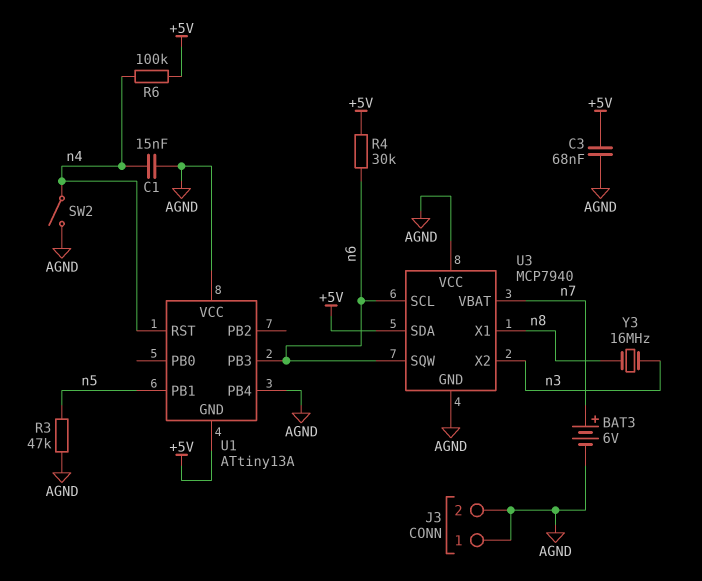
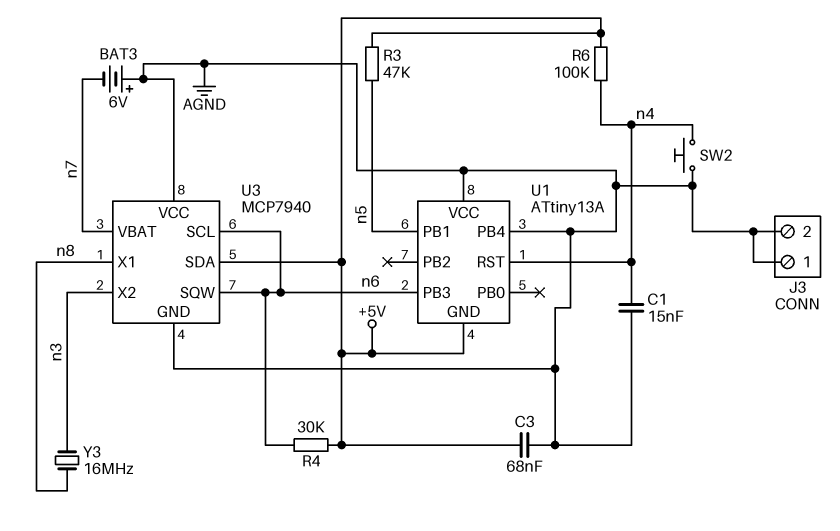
BAT3: 6V (plus n7, minus AGND) -> 6V (plus AGND, minus n7)
R3: 47k (AGND, n5) -> 47k (+5V, n5)
SW2: switch (AGND, n4) -> button (AGND, n4)

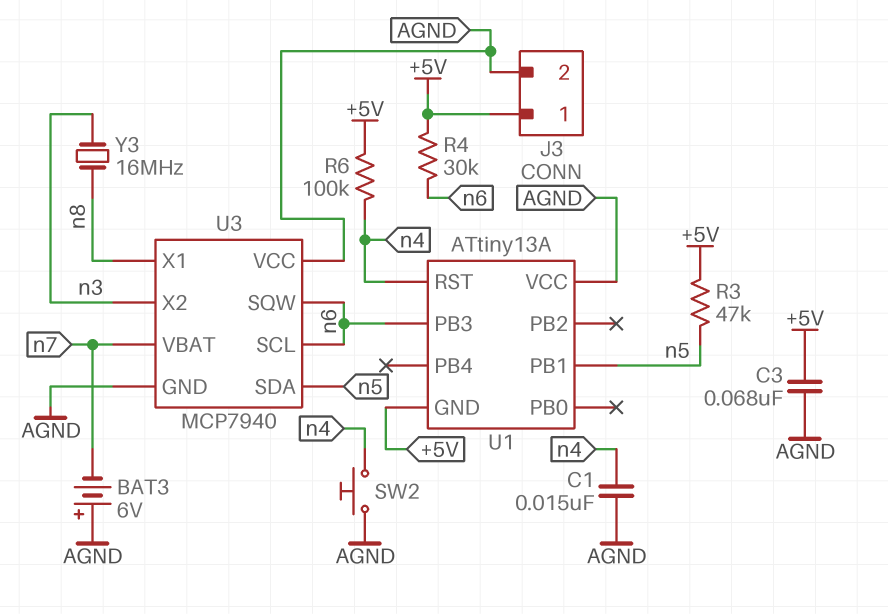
J3 pin 1: AGND -> +5V
U1 pin PB4: AGND -> none
U3 pin SDA: +5V -> n5

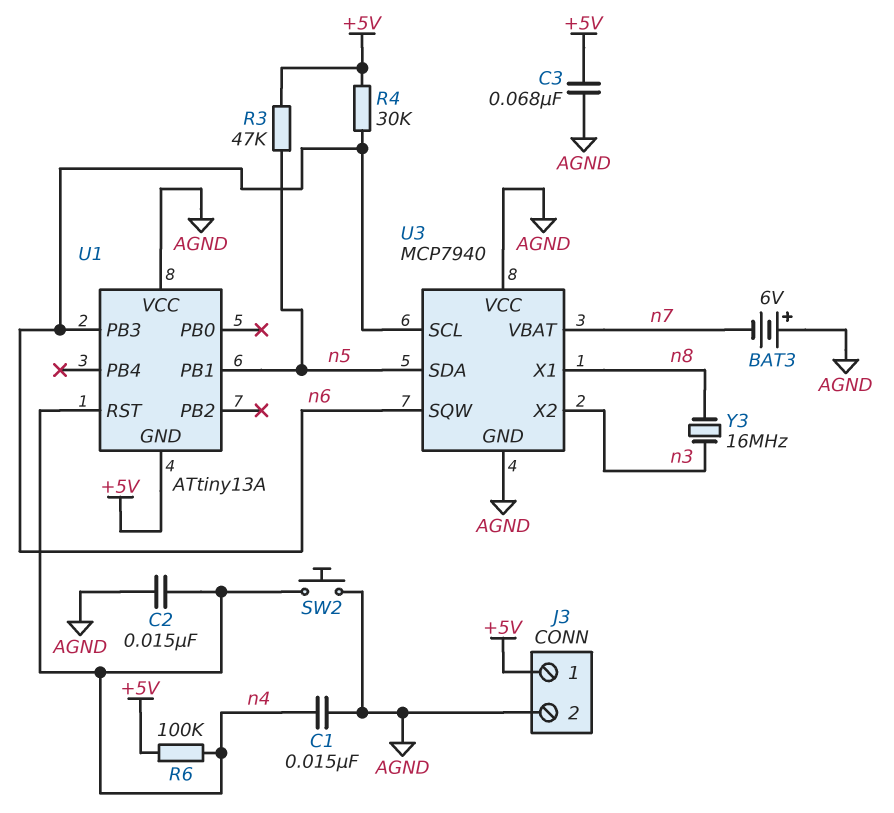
C2: none -> 15nF (AGND, n4)

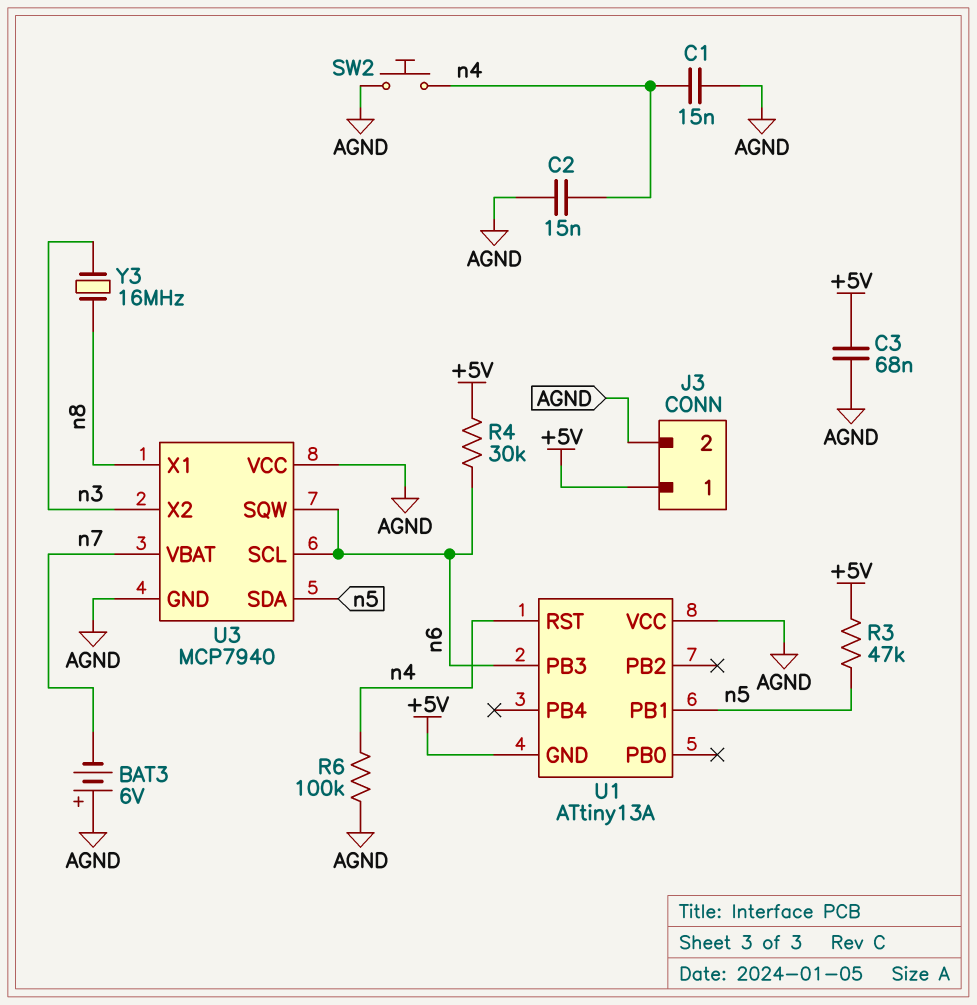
R6: 100k (+5V, n4) -> 100k (AGND, n4)

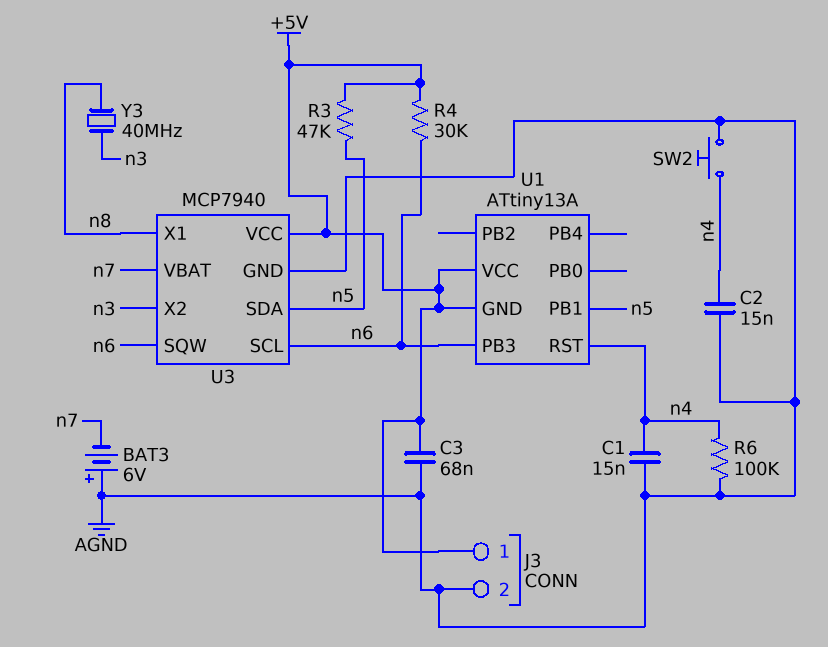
U1 pin VCC: AGND -> +5V
U3 pin VCC: AGND -> +5V
Y3: 16MHz (n3, n8) -> 40MHz (n3, n8)

